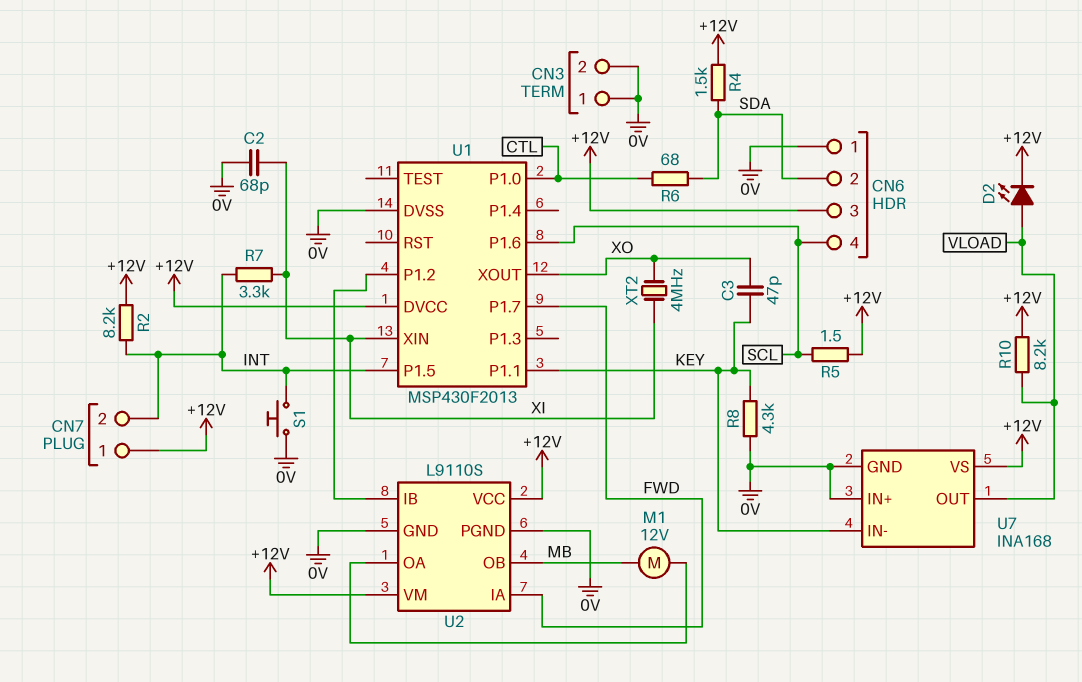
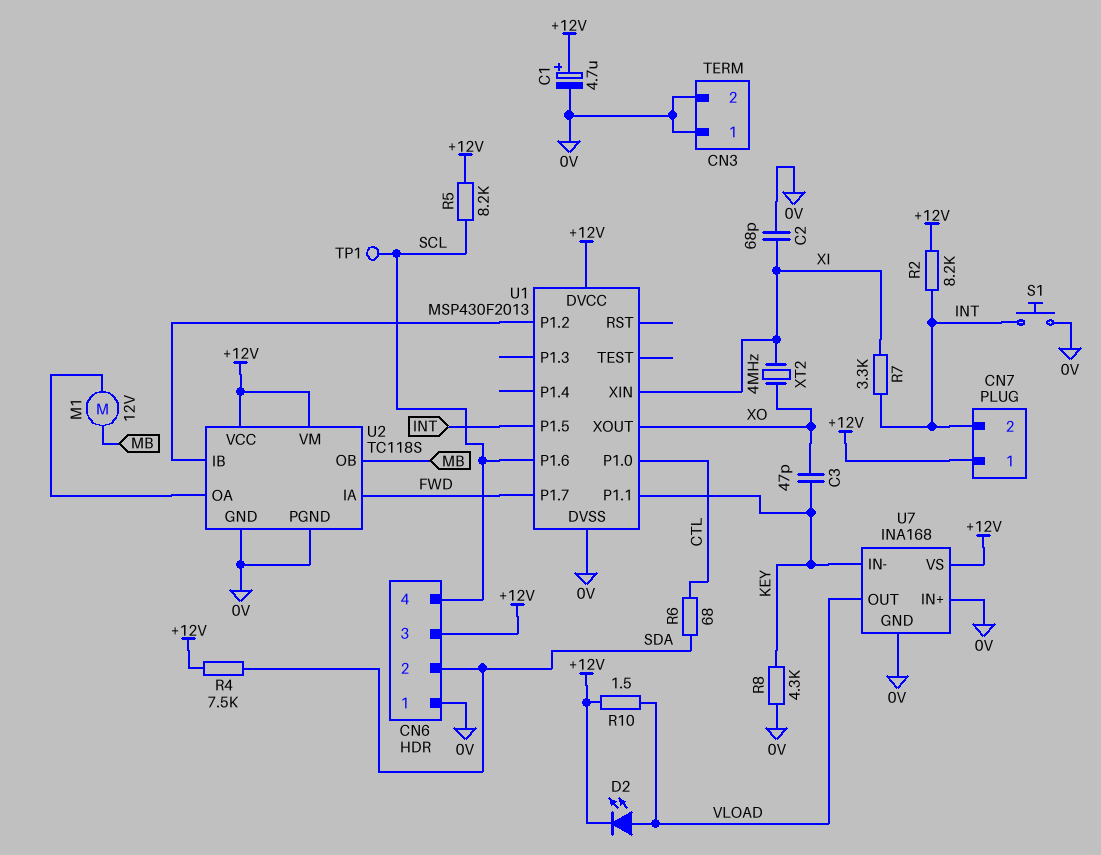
C1: none -> 4.7uF (plus +12V, minus 0V)
R4: 1.5k (+12V, SDA) -> 7.5k (+12V, SDA)
R5: 1.5 (+12V, SCL) -> 8.2k (+12V, SCL)
R10: 8.2k (+12V, VLOAD) -> 1.5 (+12V, VLOAD)
TP1: none -> test point (SCL)
U2: L9110S -> TC118S

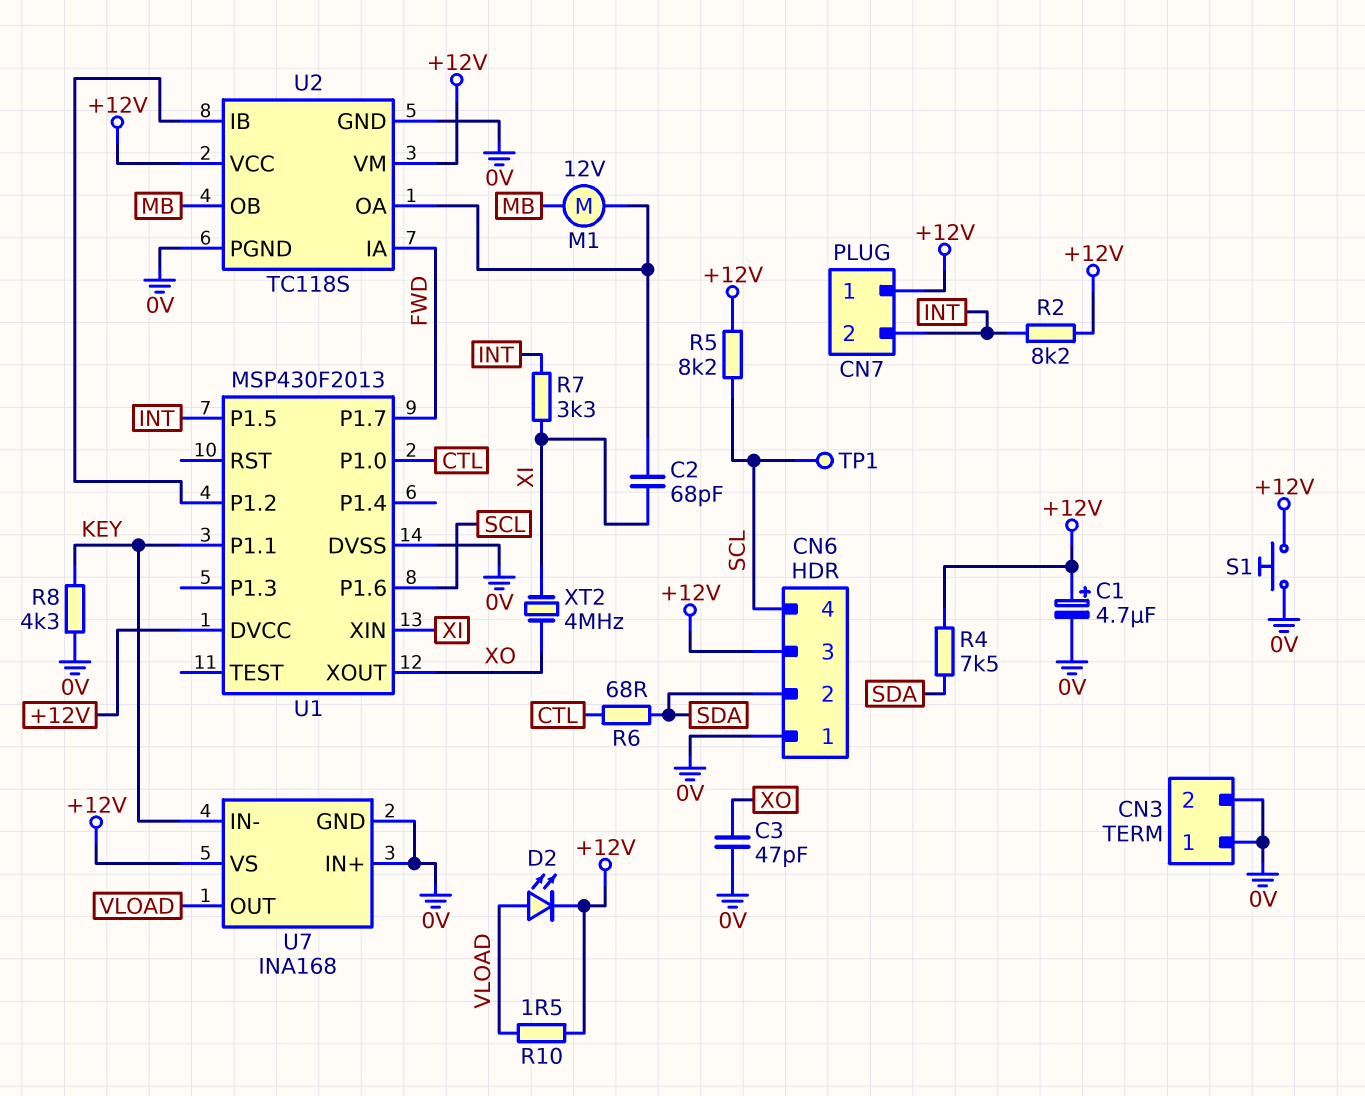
C2: 68pF (0V, XI) -> 68pF (U2/OA, XI)
C3: 47pF (KEY, XO) -> 47pF (0V, XO)
S1: button (0V, INT) -> button (+12V, 0V)

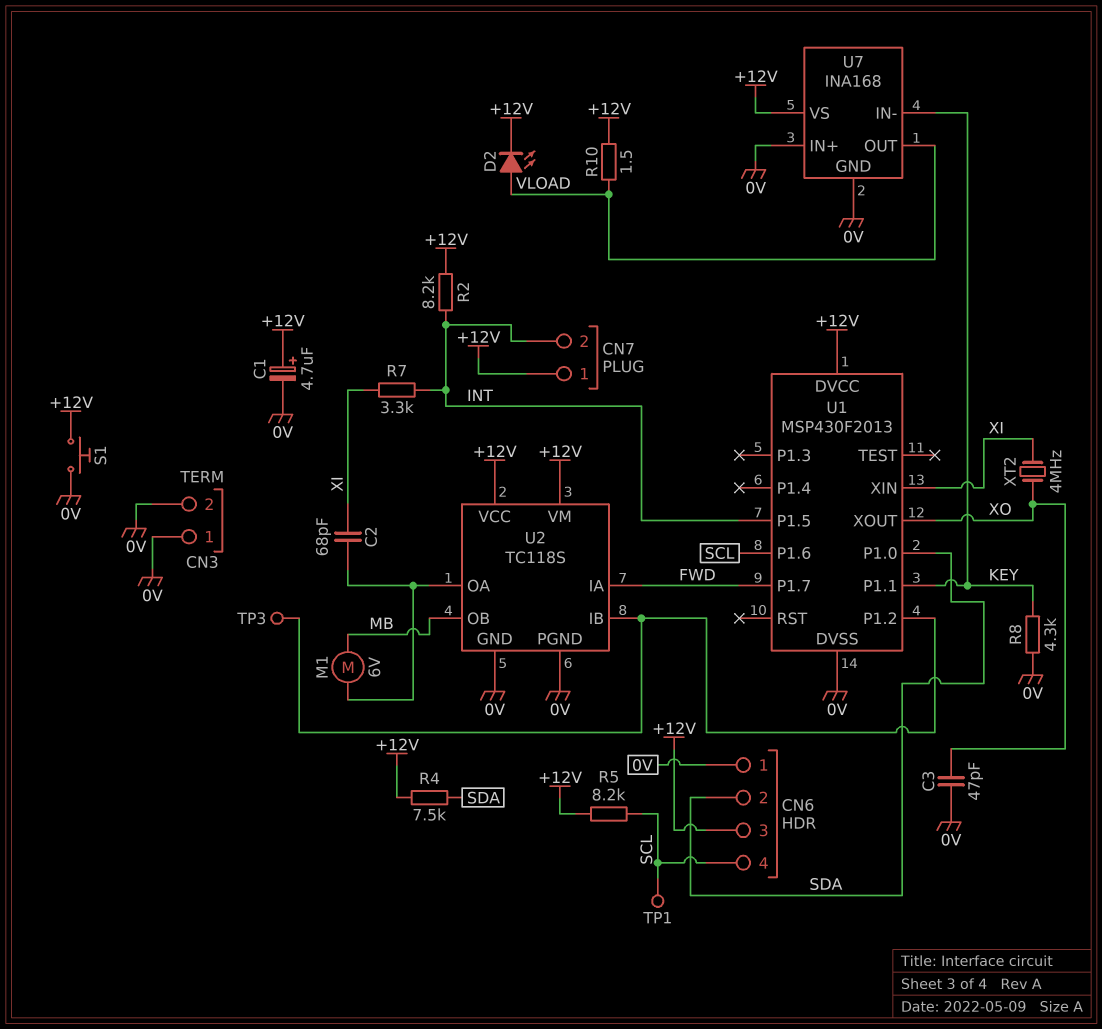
M1: motor 12V (MB, U2/OA) -> motor 6V (MB, U2/OA)
R6: 68 (CTL, SDA) -> none
TP3: none -> test point (U1/P1.2)
U1 pin P1.0: CTL -> SDA

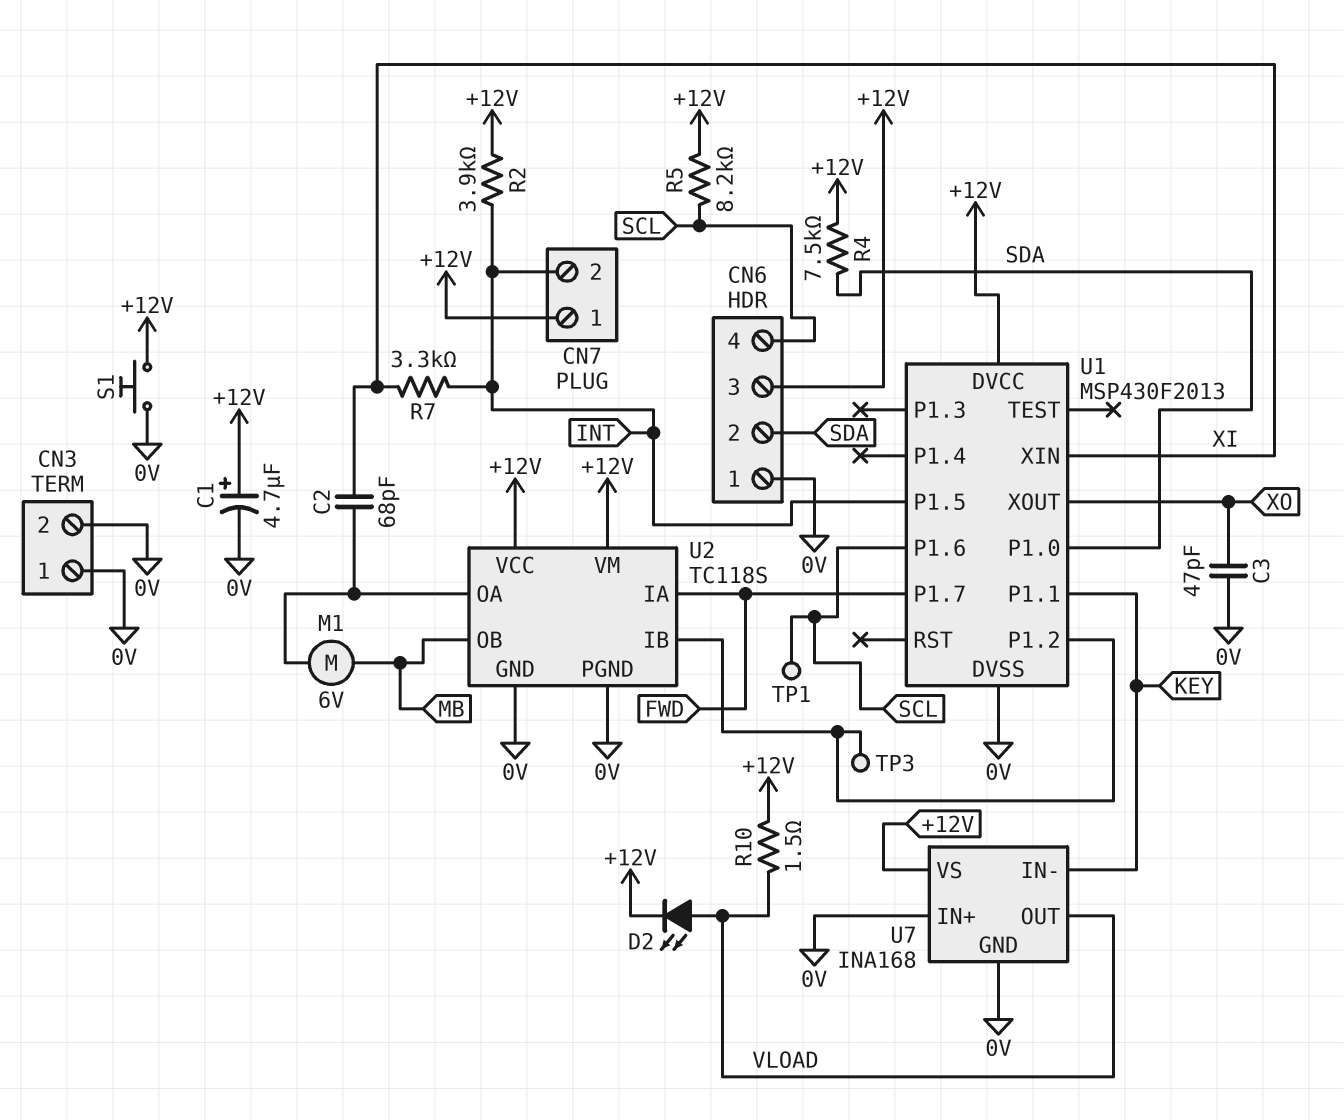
R2: 8.2k (+12V, INT) -> 3.9k (+12V, INT)
R8: 4.3k (0V, KEY) -> none
XT2: 4MHz (XI, XO) -> none

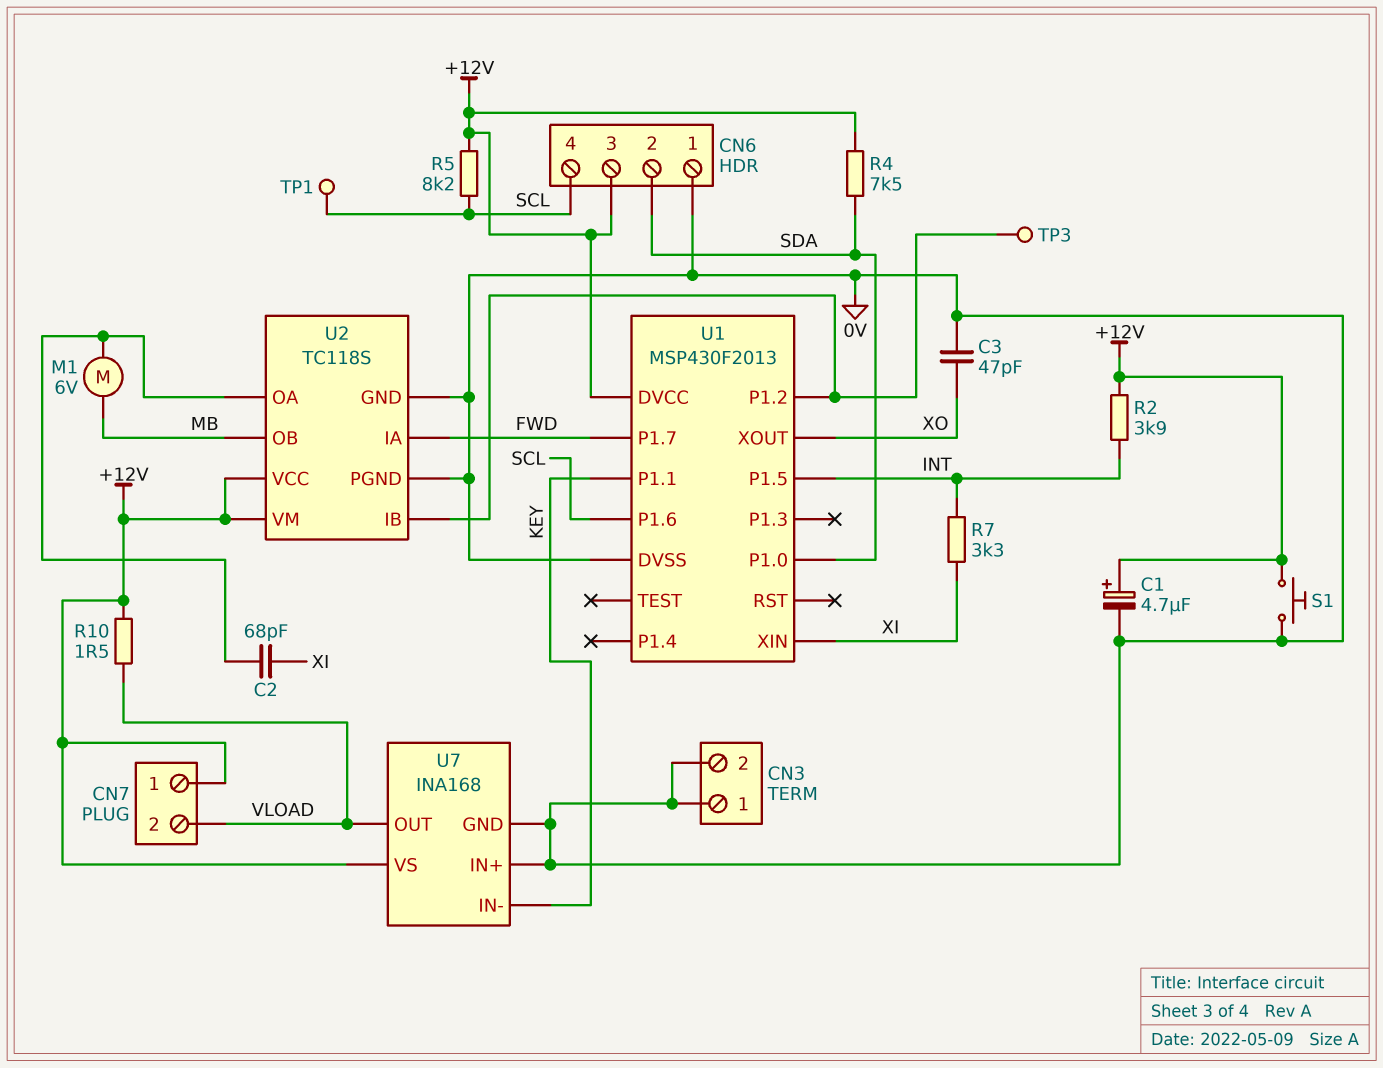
CN7 pin 2: INT -> VLOAD
D2: LED (A VLOAD, K +12V) -> none

